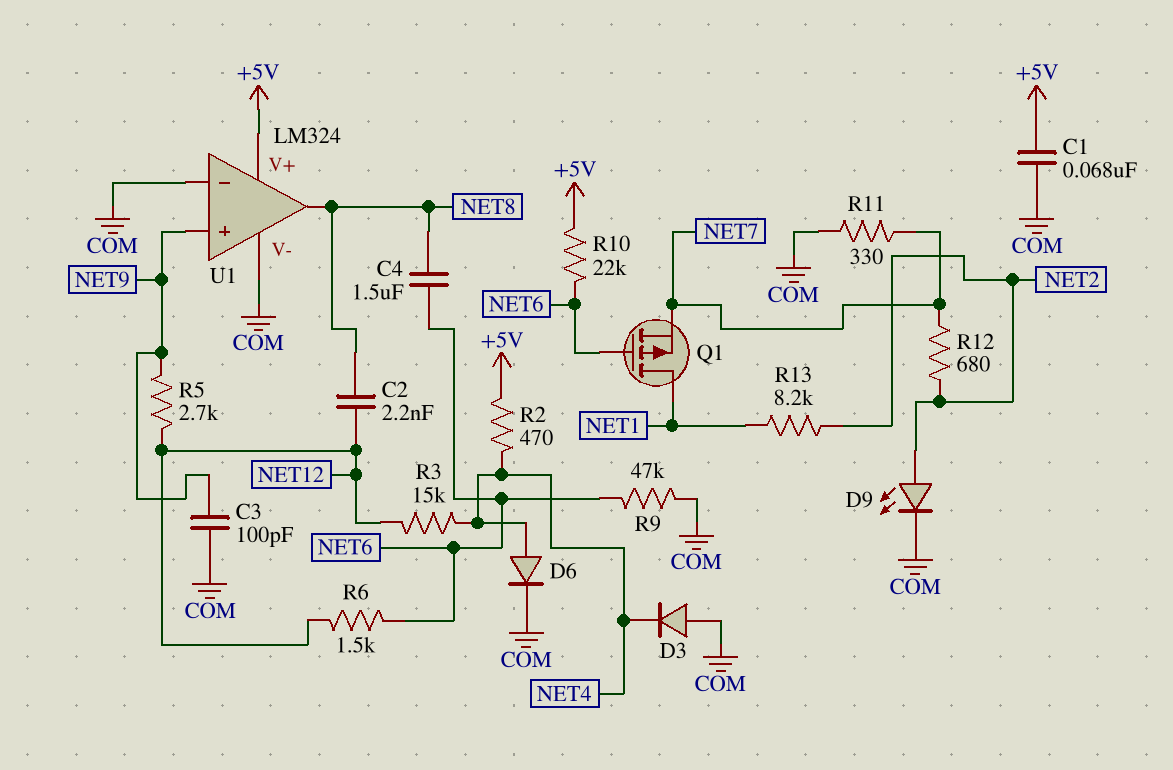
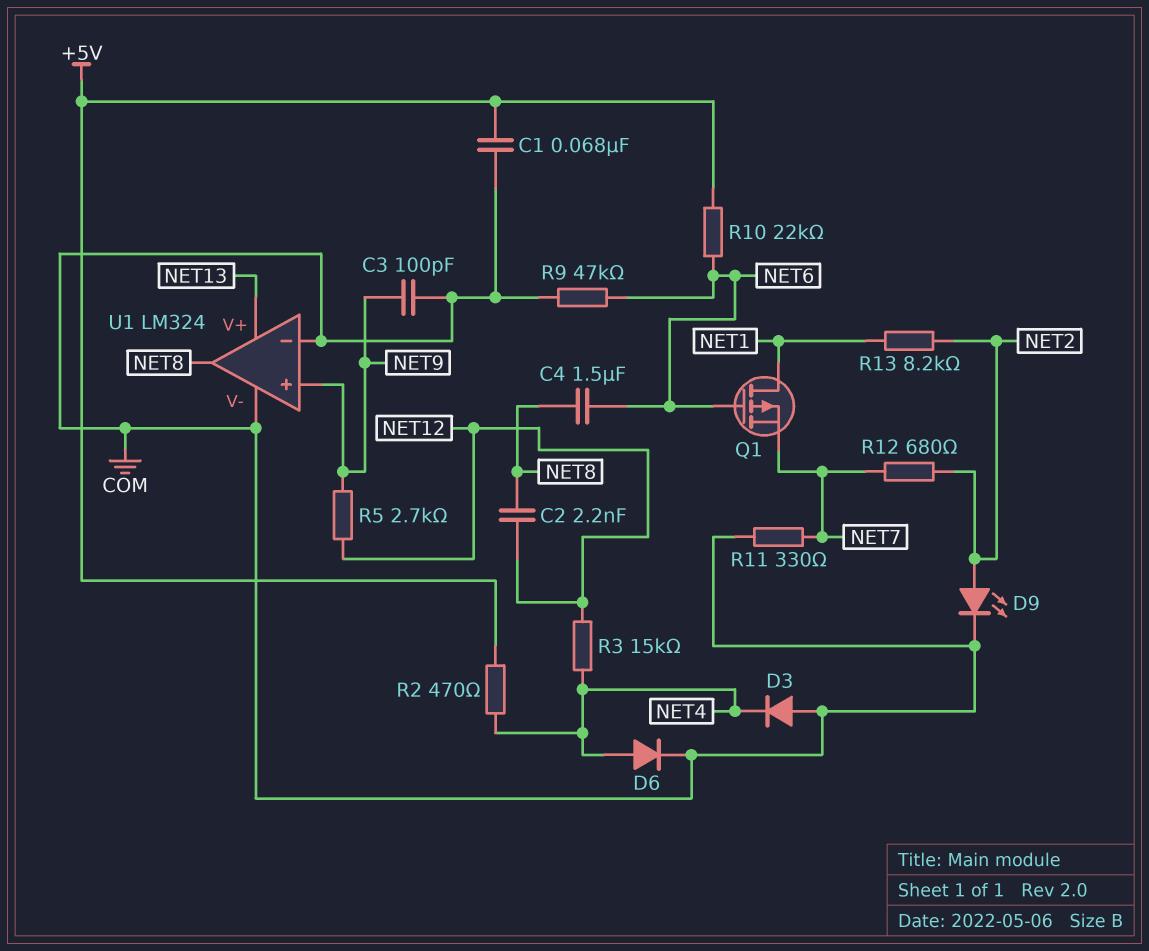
R6: 1.5k (NET6, NET12) -> none
U1 pin V+: +5V -> NET13

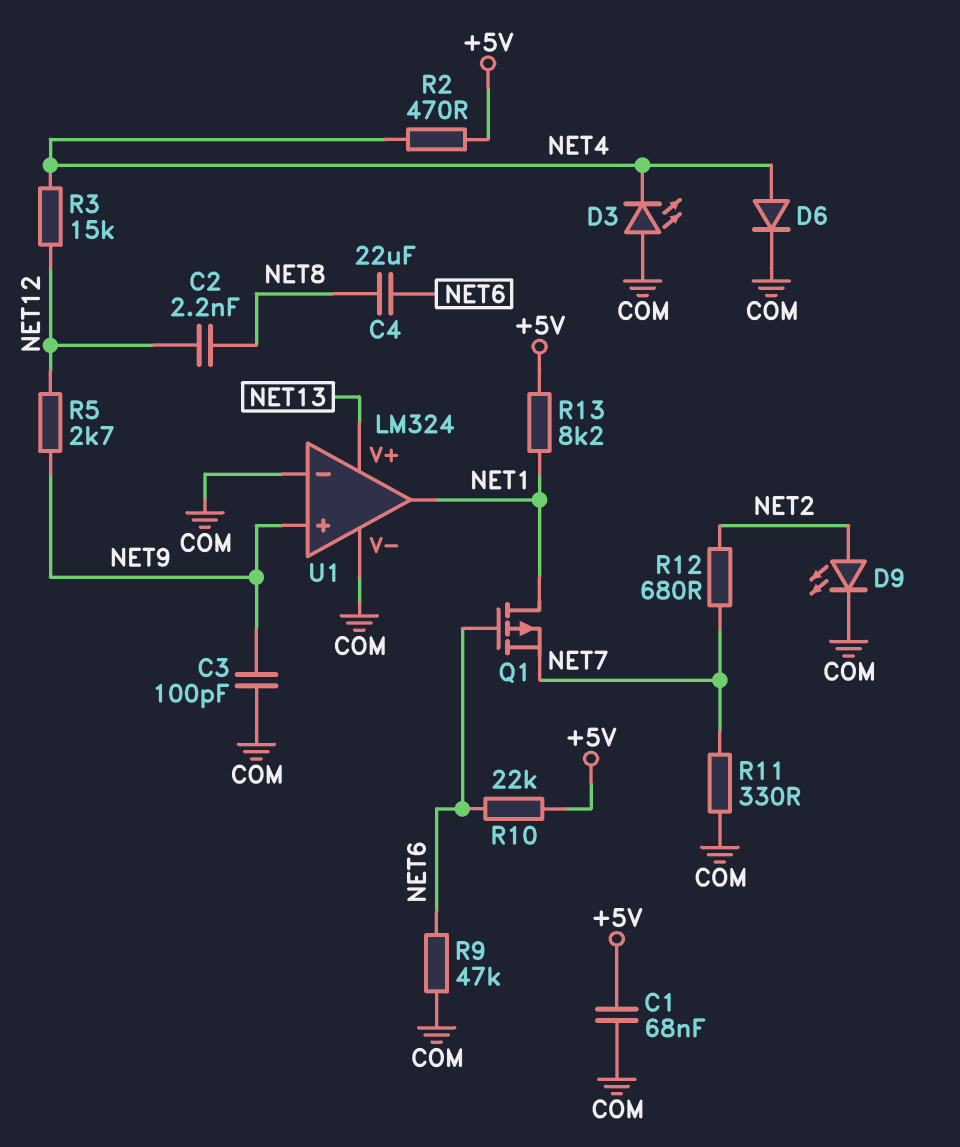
C4: 1.5uF (NET6, NET8) -> 22uF (NET6, NET8)
D3: diode (A COM, K NET4) -> LED (A COM, K NET4)
R13: 8.2k (NET1, NET2) -> 8.2k (+5V, NET1)
U1 pin out: NET8 -> NET1

